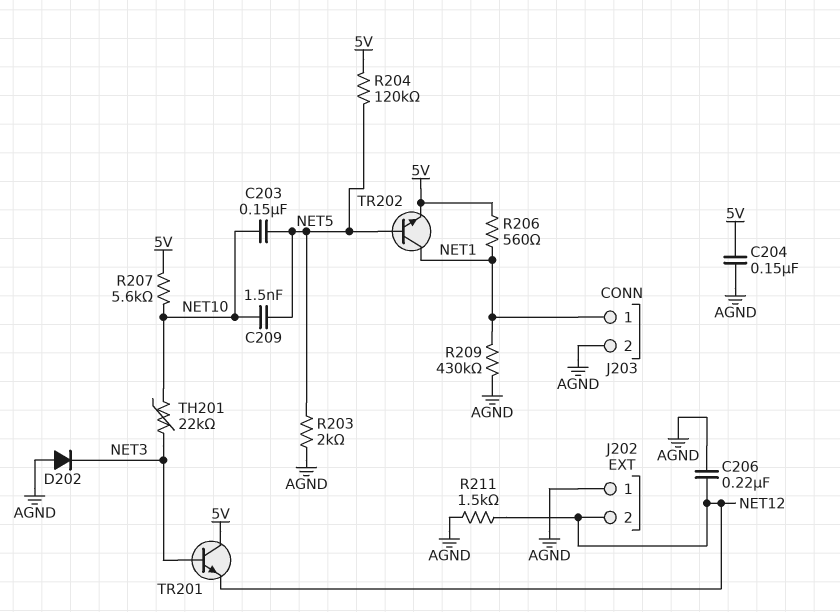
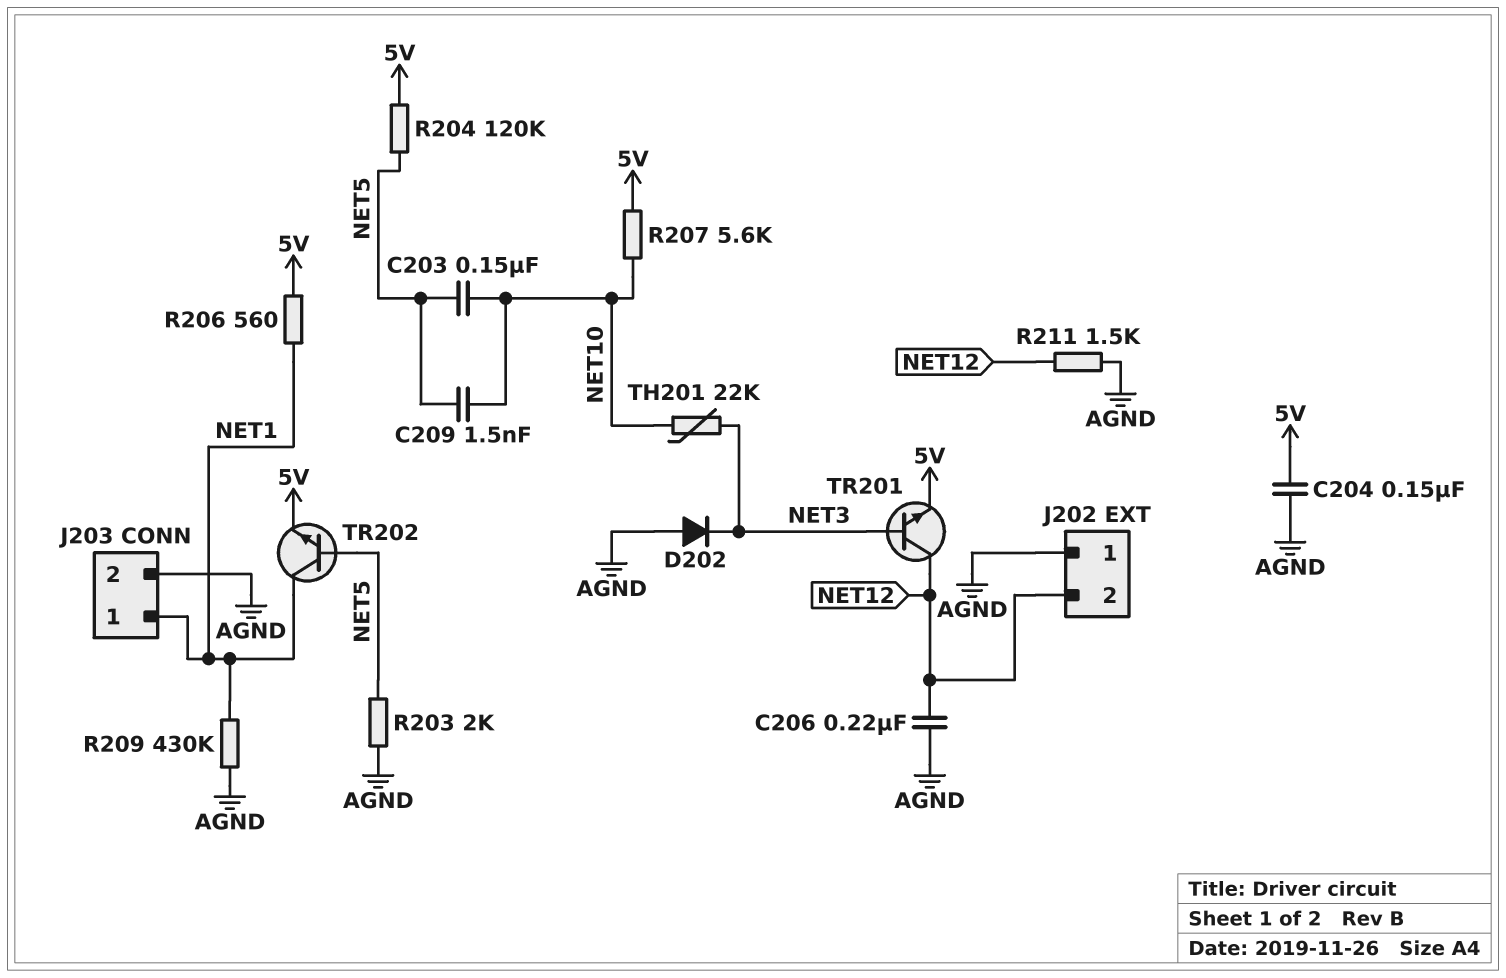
TR201: NPN (B NET3, C 5V, E NET12) -> NPN (B NET3, C NET12, E 5V)

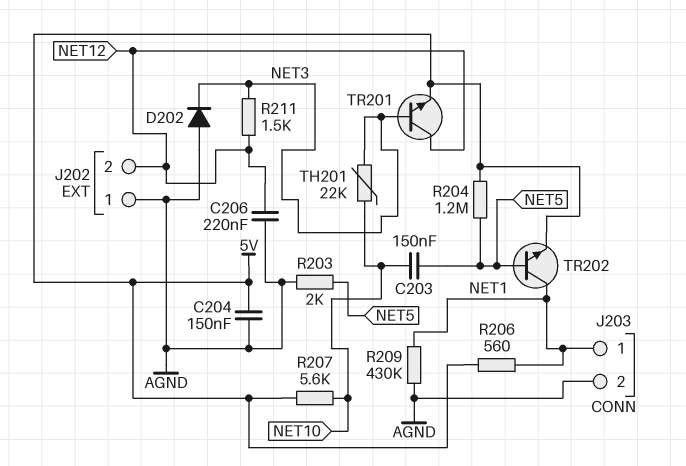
C209: 1.5nF (NET5, NET10) -> none
R204: 120k (5V, NET5) -> 1.2M (5V, NET5)
R211: 1.5k (AGND, NET12) -> 1.5k (NET3, NET12)

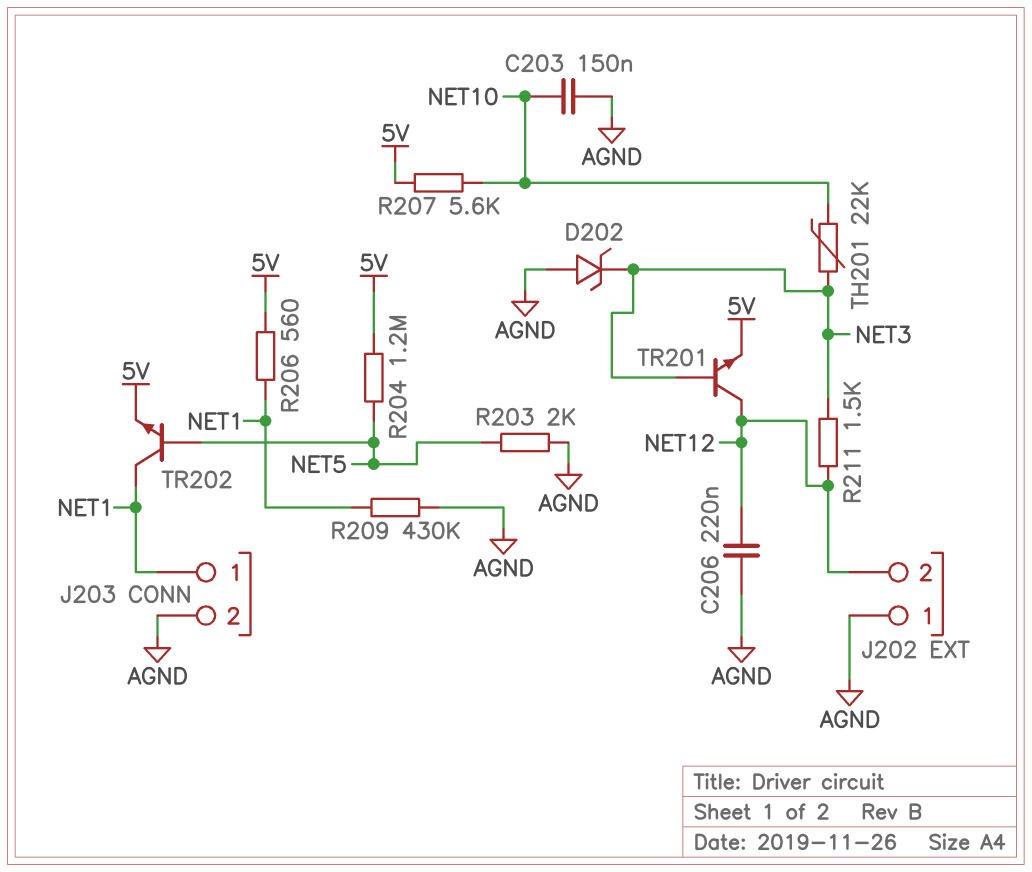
C203: 150nF (NET5, NET10) -> 150nF (AGND, NET10)
C204: 150nF (5V, AGND) -> none
D202: diode (A AGND, K NET3) -> zener (A AGND, K NET3)

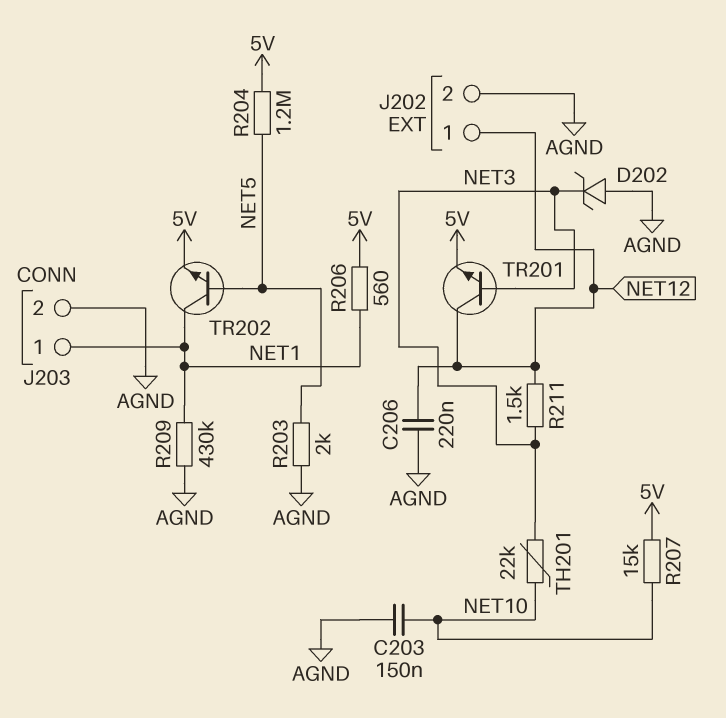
J202 pin 1: AGND -> NET12
J202 pin 2: NET12 -> AGND
R207: 5.6k (5V, NET10) -> 15k (5V, NET10)

